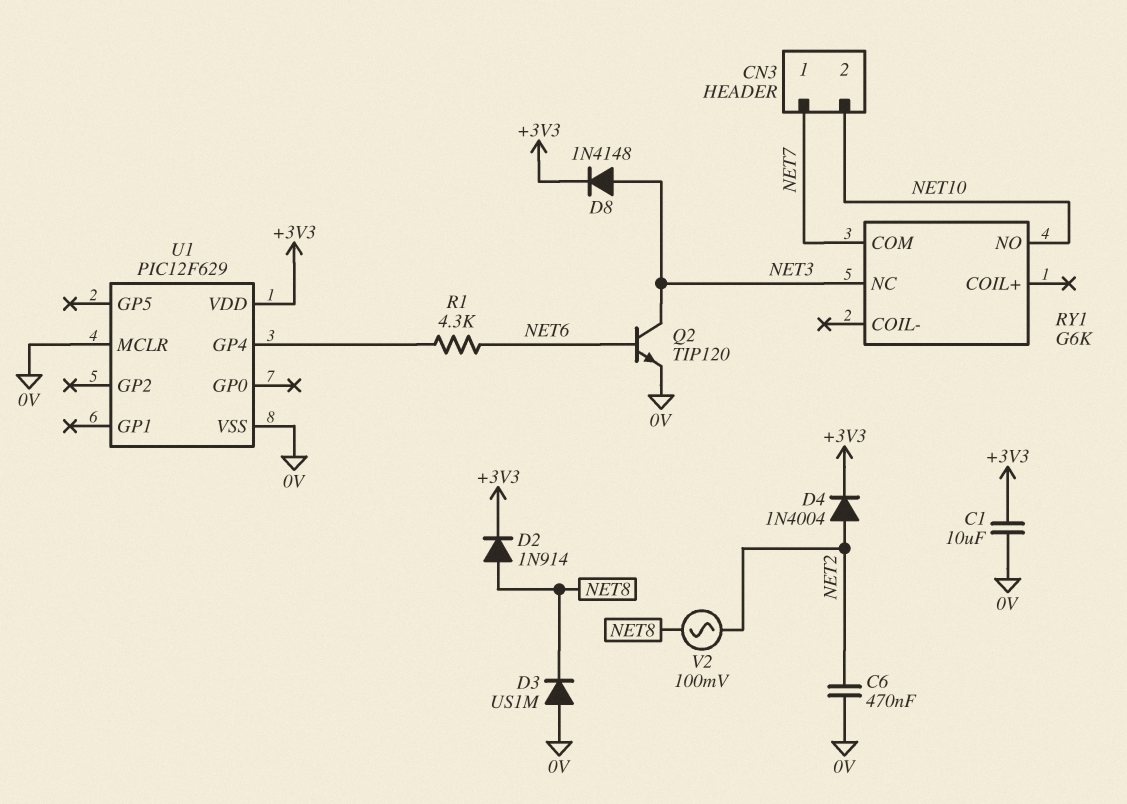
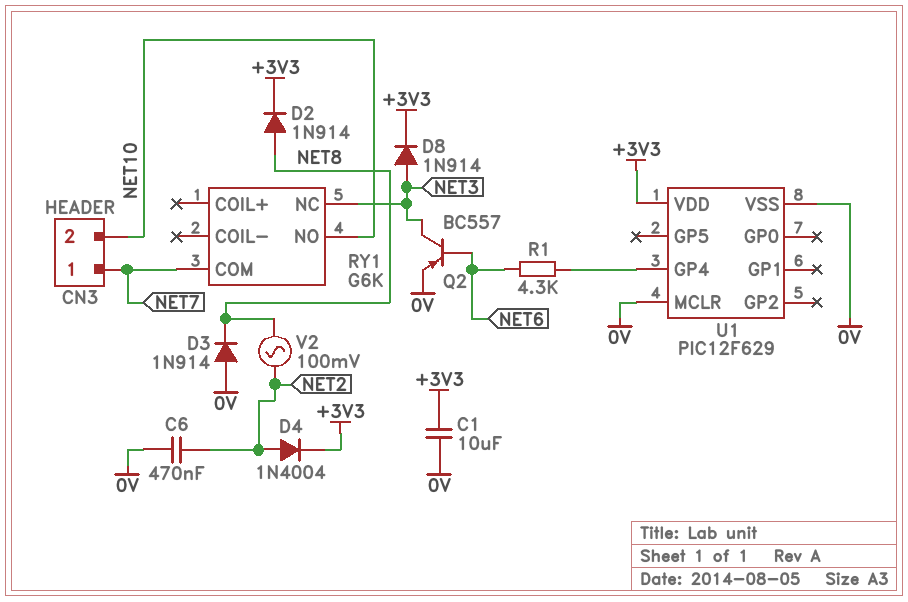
D3: diode US1M (A 0V, K NET8) -> diode 1N914 (A 0V, K NET8)
D8: diode 1N4148 (A NET3, K +3V3) -> diode 1N914 (A NET3, K +3V3)
Q2: NPN TIP120 (B NET6, C NET3, E 0V) -> PNP BC557 (B NET6, C NET3, E 0V)

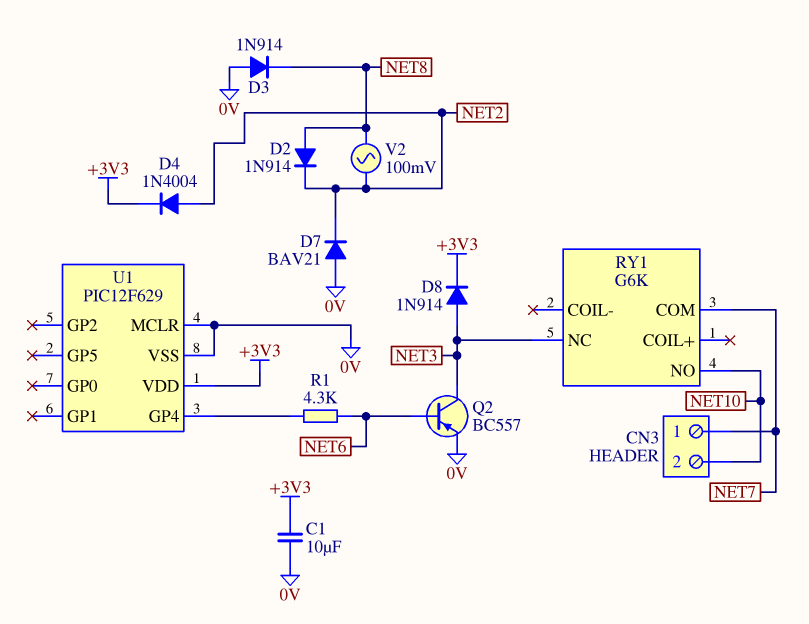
C6: 470nF (0V, NET2) -> none
D2: diode 1N914 (A NET8, K +3V3) -> diode 1N914 (A NET8, K NET2)
D7: none -> diode BAV21 (A 0V, K NET2)

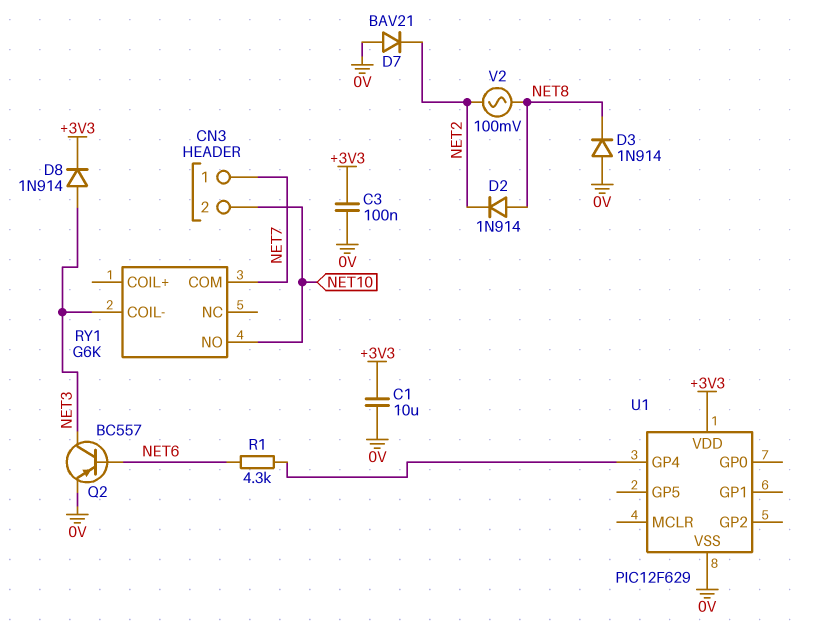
C3: none -> 100nF (+3V3, 0V)
D4: diode 1N4004 (A NET2, K +3V3) -> none
RY1 pin COIL-: none -> NET3
RY1 pin NC: NET3 -> none
U1 pin MCLR: 0V -> none

